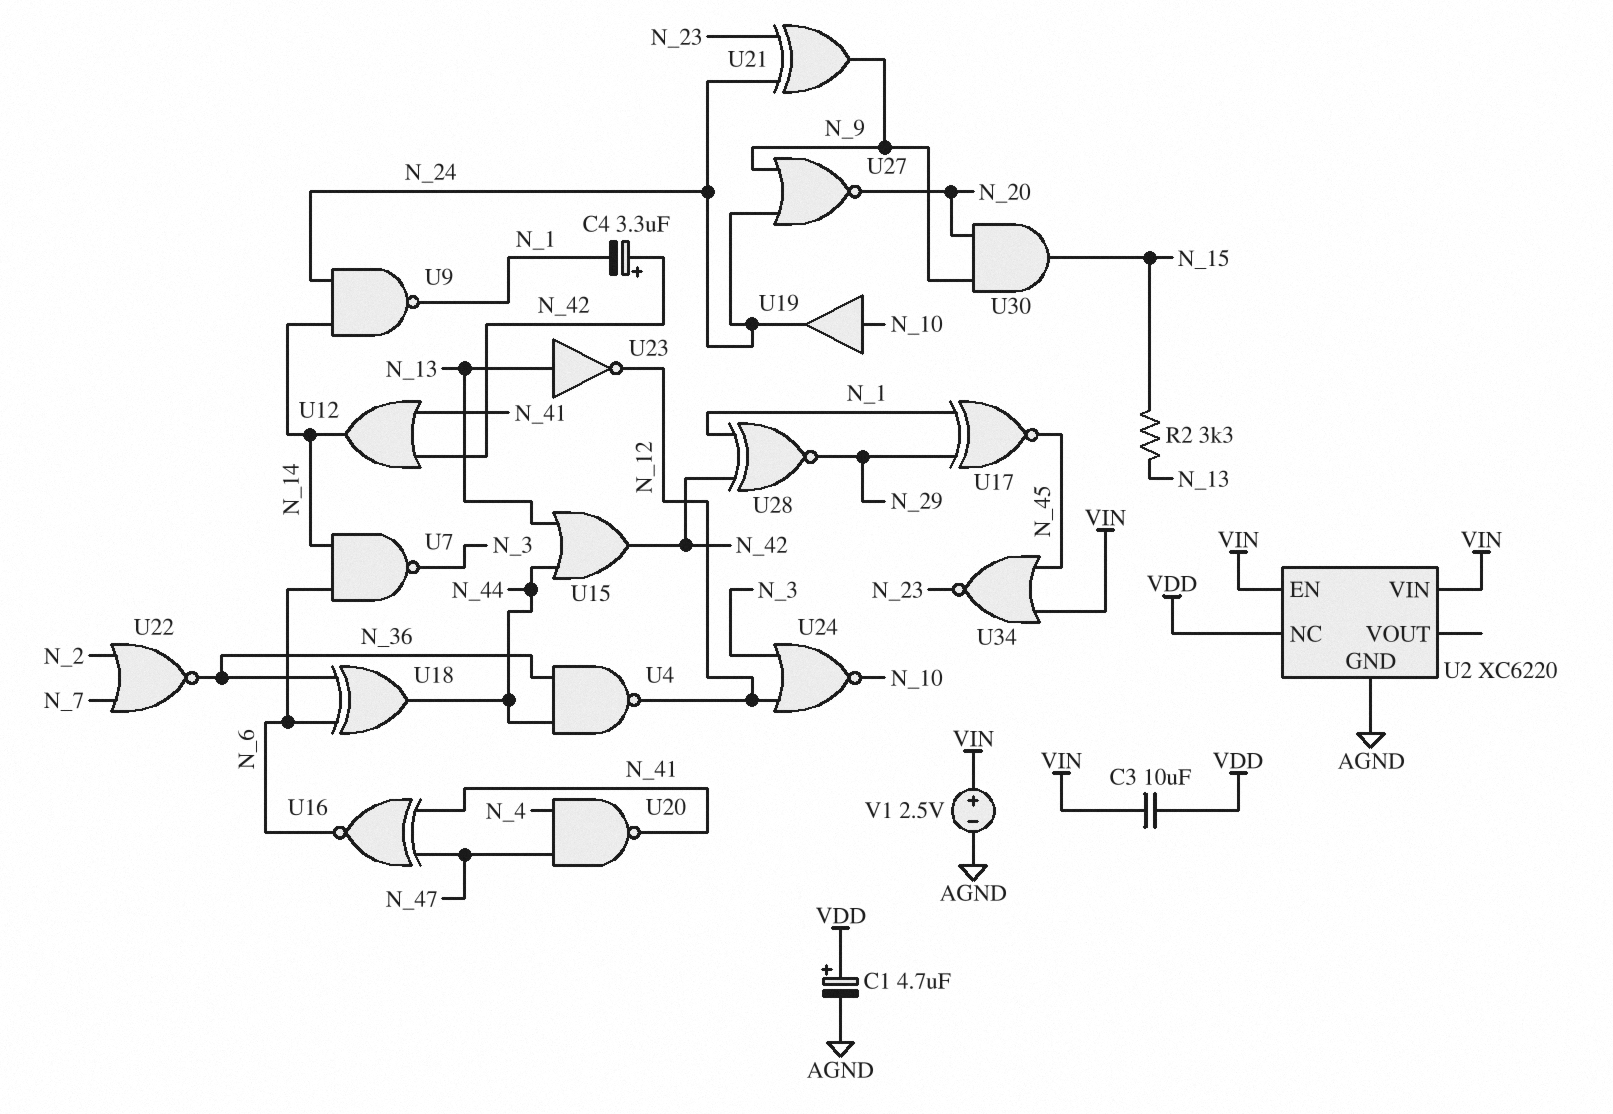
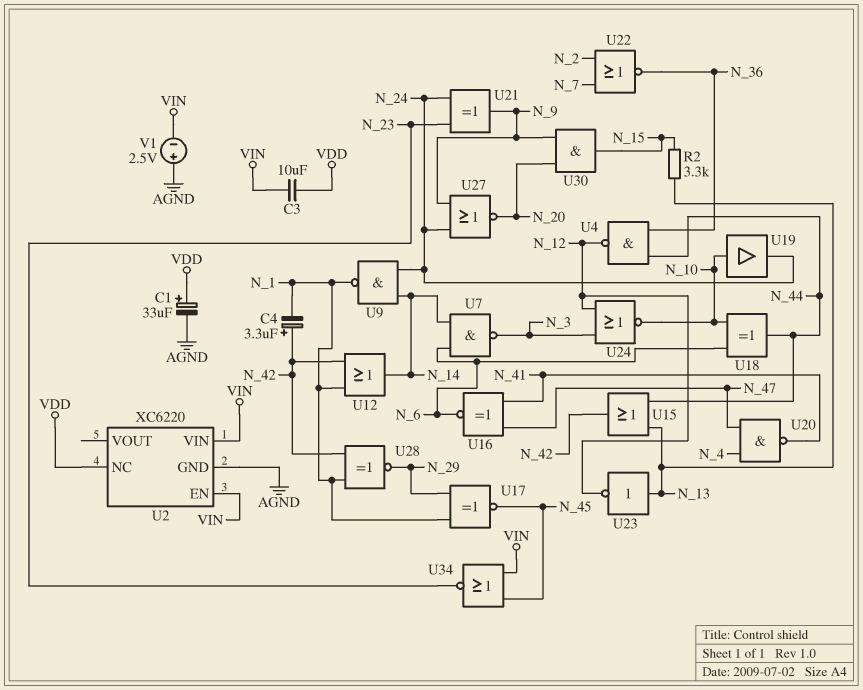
C1: 4.7uF (plus VDD, minus AGND) -> 33uF (plus VDD, minus AGND)
U12: OR (in N_41, in N_42, out N_14) -> OR (in N_1, in N_42, out N_14)
U18: XOR (in N_6, in N_36, out N_44) -> XOR (in N_6, in N_10, out N_44)
V1: 2.5V (plus VIN, minus AGND) -> 2.5V (plus AGND, minus VIN)

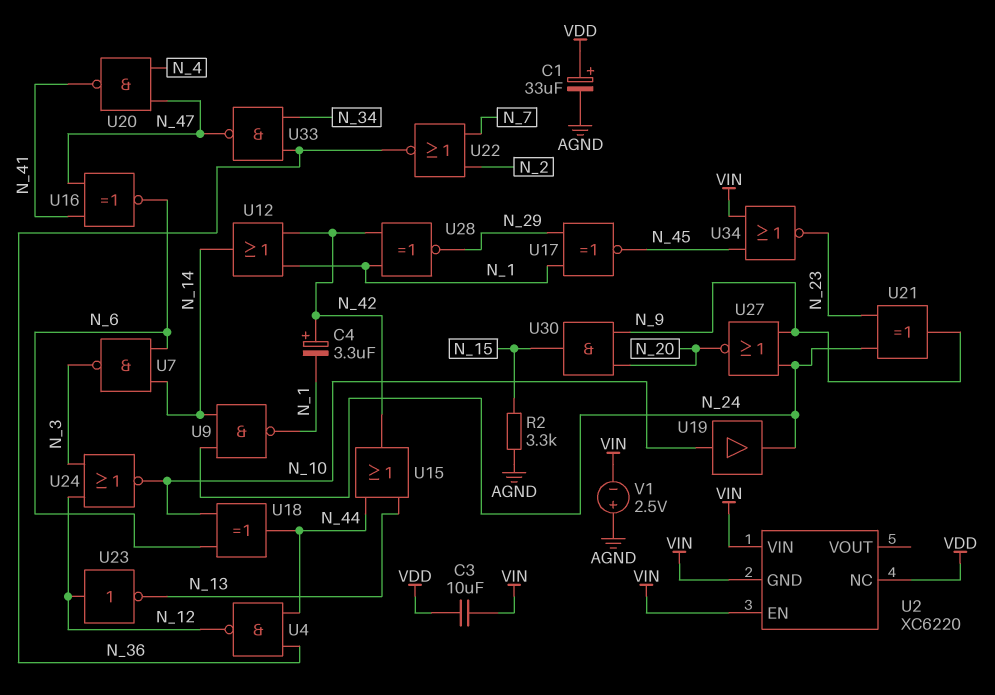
R2: 3.3k (N_13, N_15) -> 3.3k (AGND, N_15)
U2 pin GND: AGND -> VIN
U23: NOT (in N_13, out N_12) -> NOT (in N_12, out N_13)
U33: none -> NAND (in N_34, in N_36, out N_47)

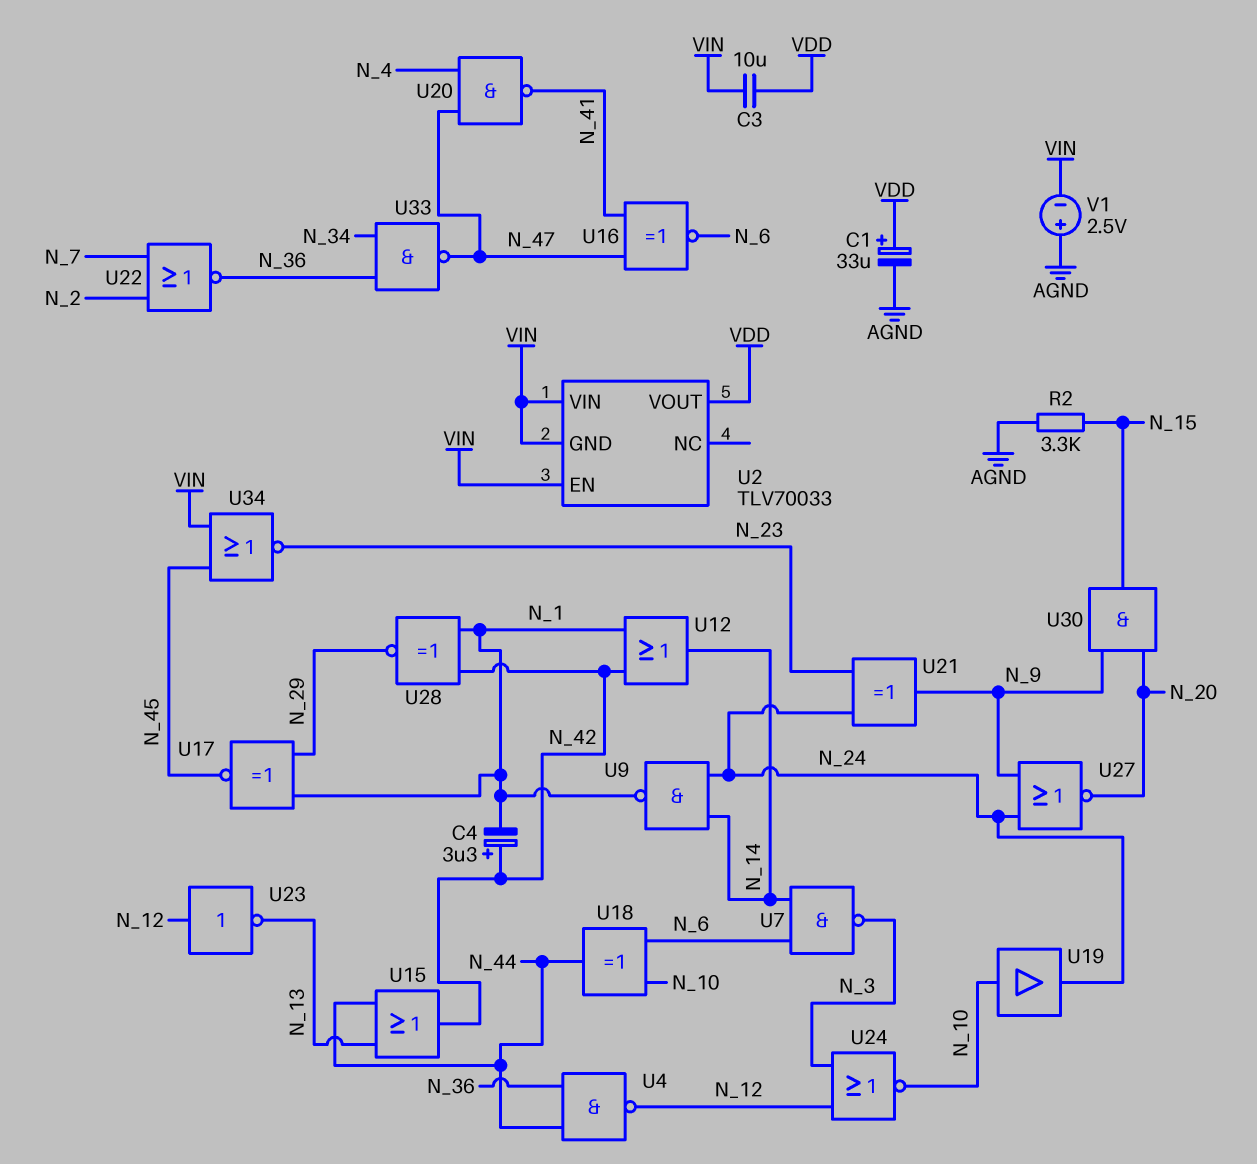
U2: XC6220 -> TLV70033
U2 pin NC: VDD -> none
U2 pin VOUT: none -> VDD

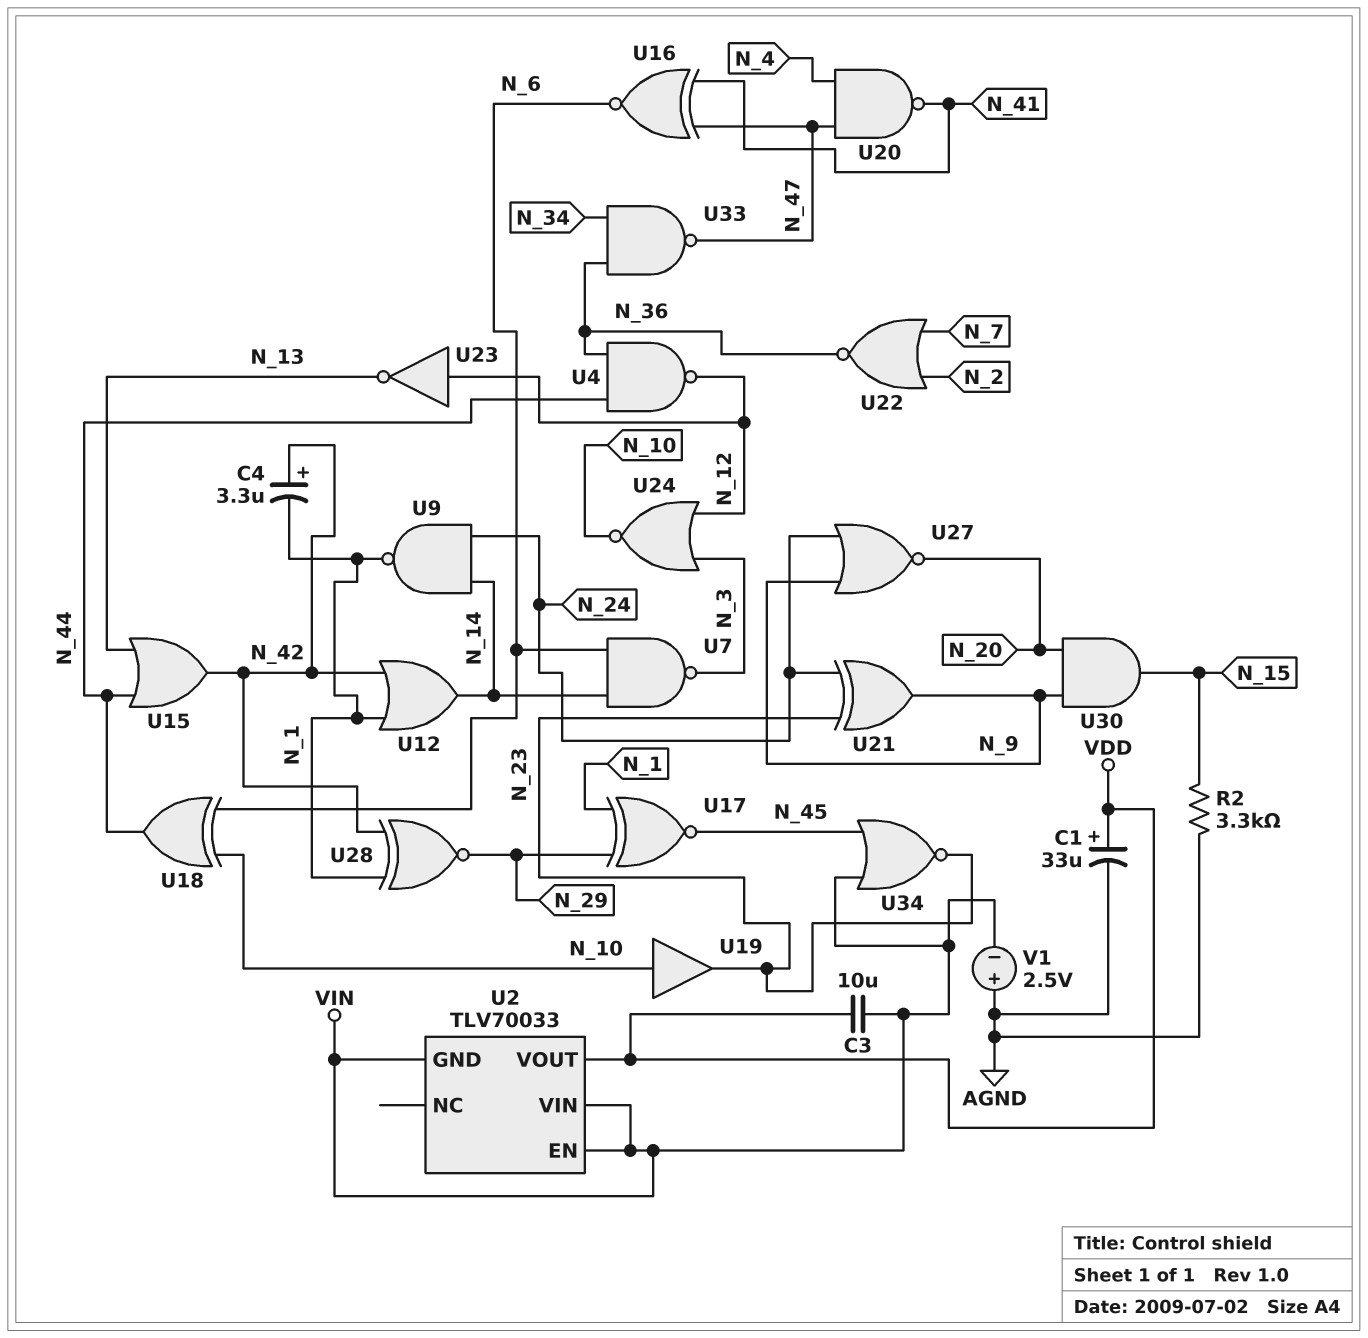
U19: buffer (in N_10, out N_24) -> buffer (in N_10, out N_23)

